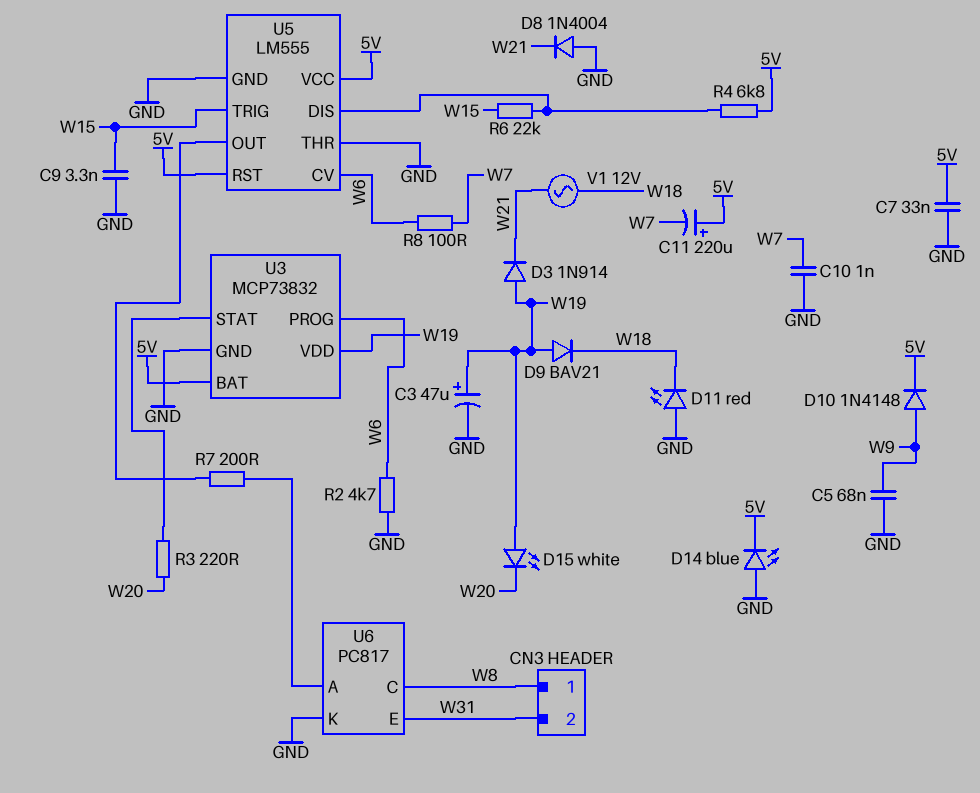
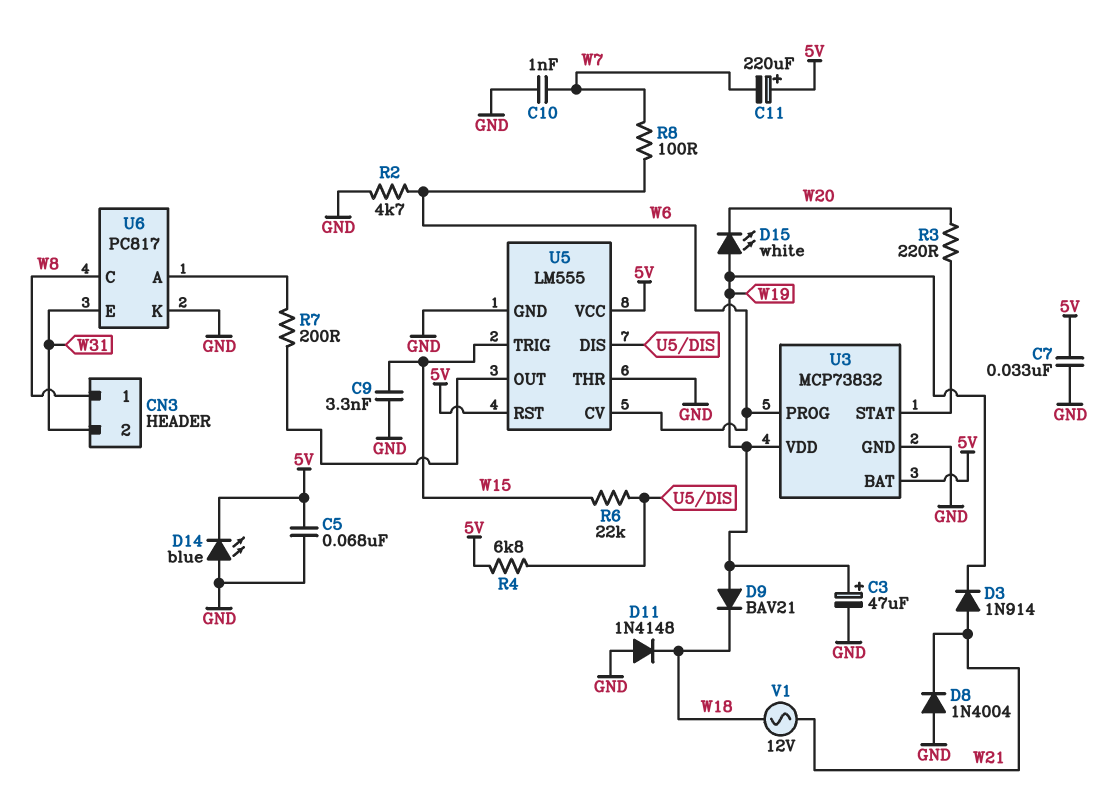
C5: 68nF (GND, W9) -> 68nF (5V, GND)
D3: diode 1N914 (A W19, K W21) -> diode 1N914 (A W21, K W19)
D10: diode 1N4148 (A W9, K 5V) -> none
D11: LED red (A GND, K W18) -> diode 1N4148 (A GND, K W18)

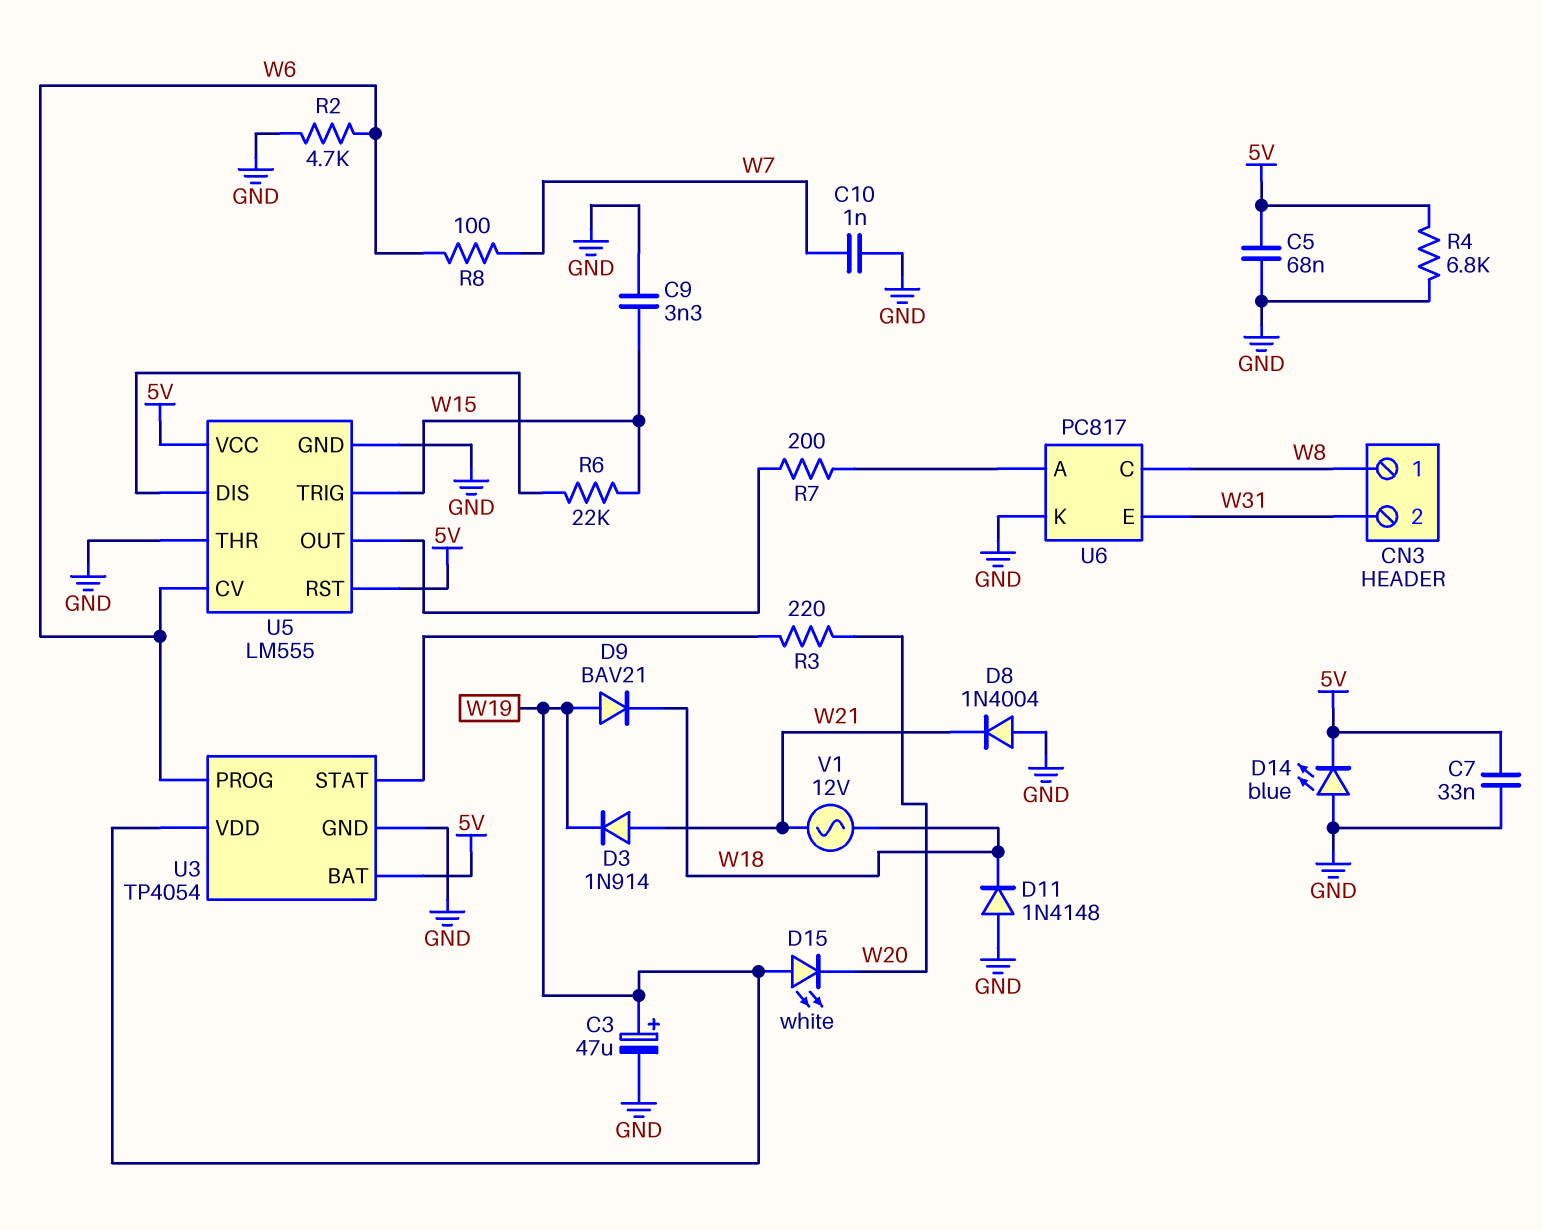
C11: 220uF (plus 5V, minus W7) -> none
R4: 6.8k (5V, U5/DIS) -> 6.8k (5V, GND)
U3: MCP73832 -> TP4054

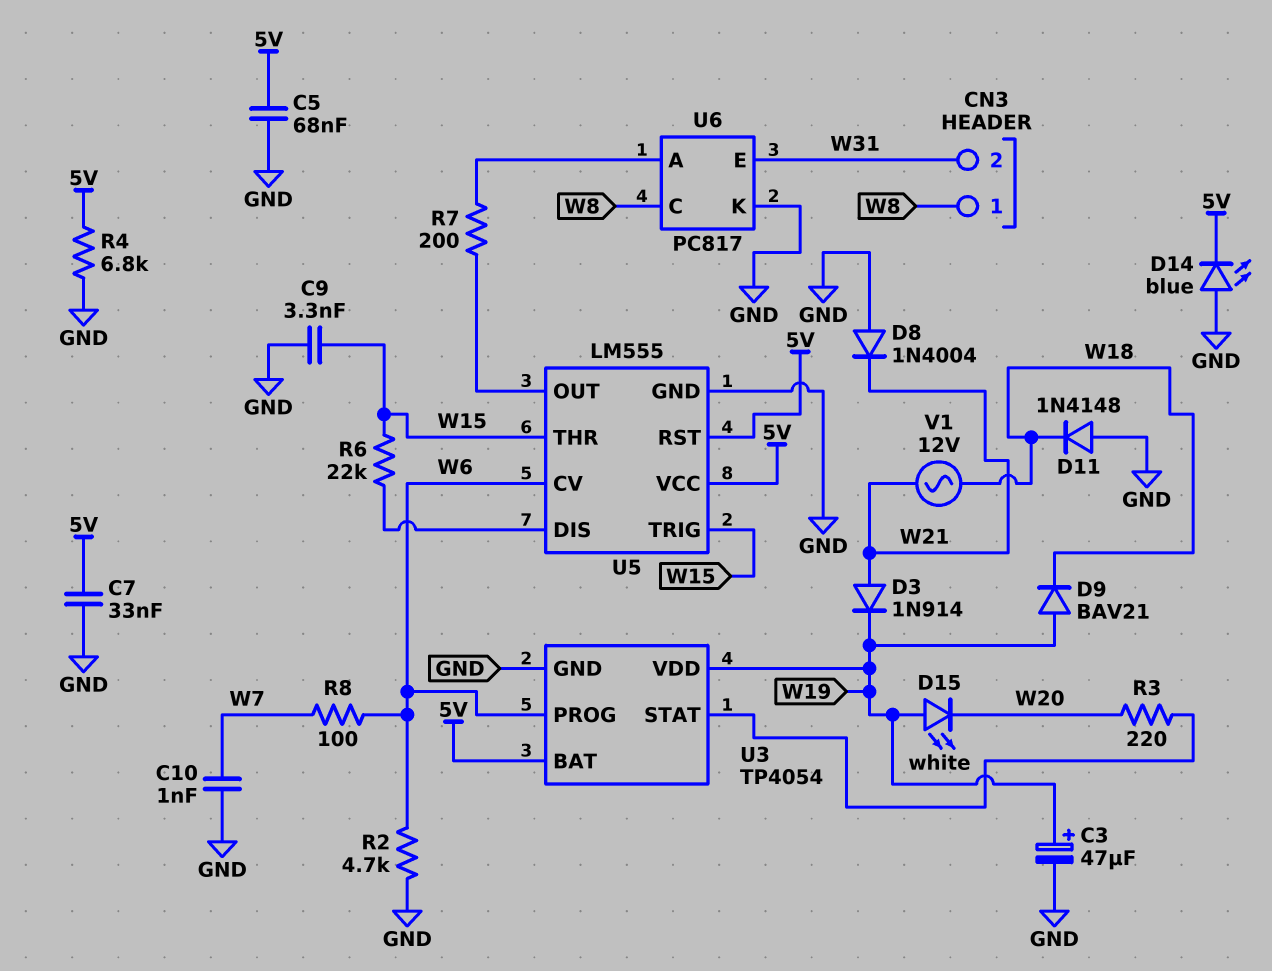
U5 pin THR: GND -> W15

